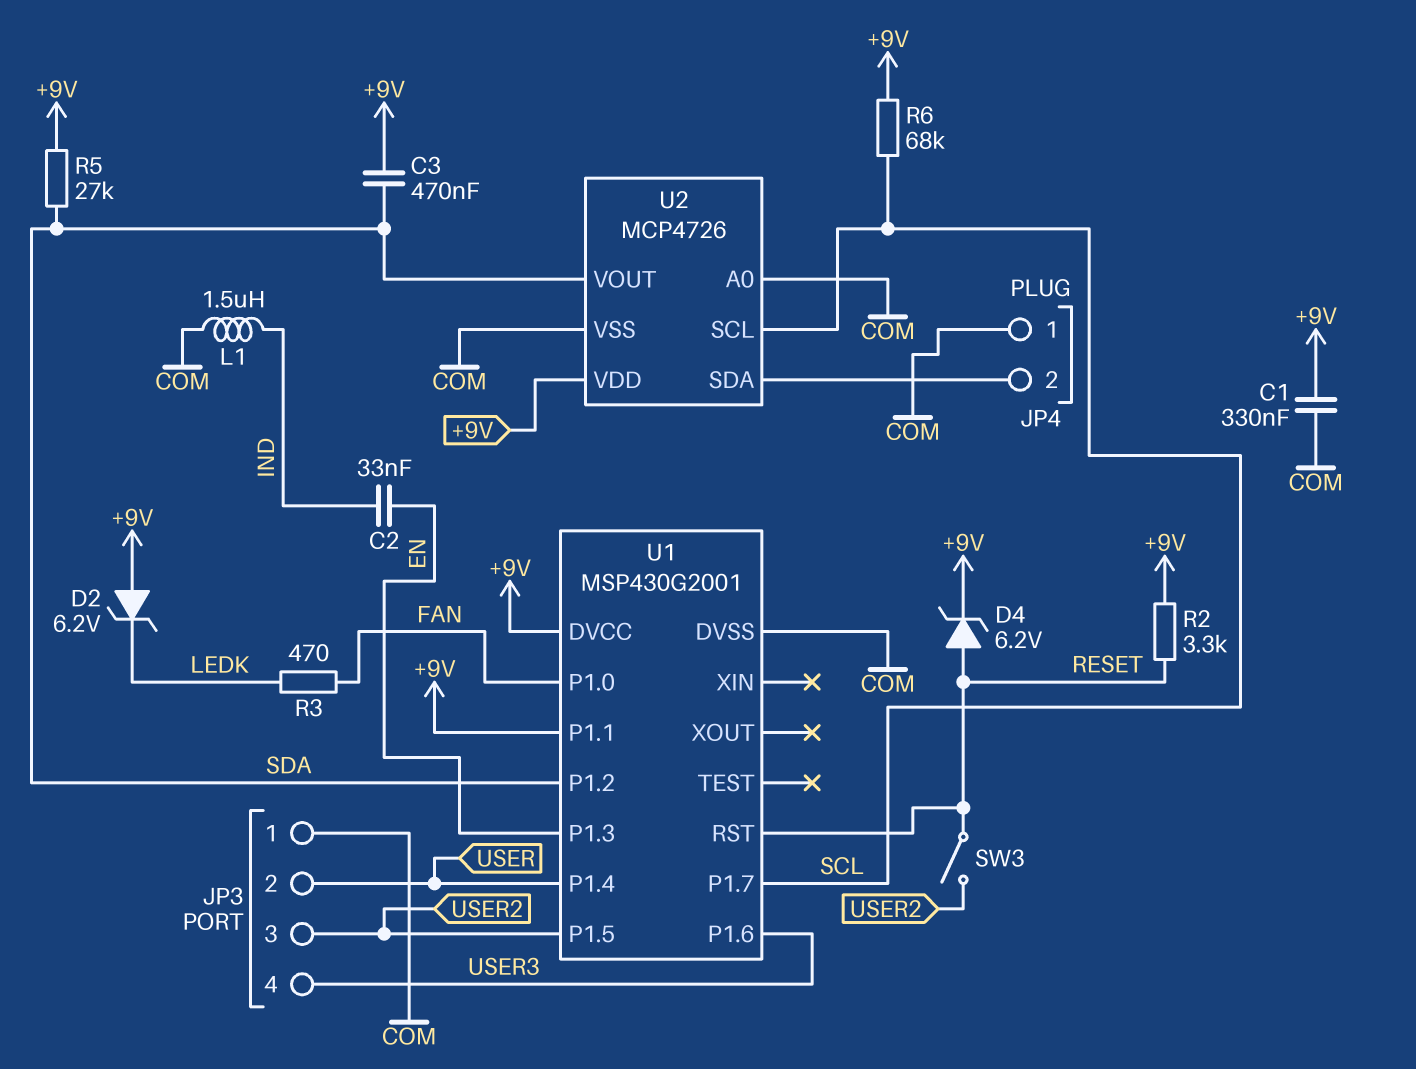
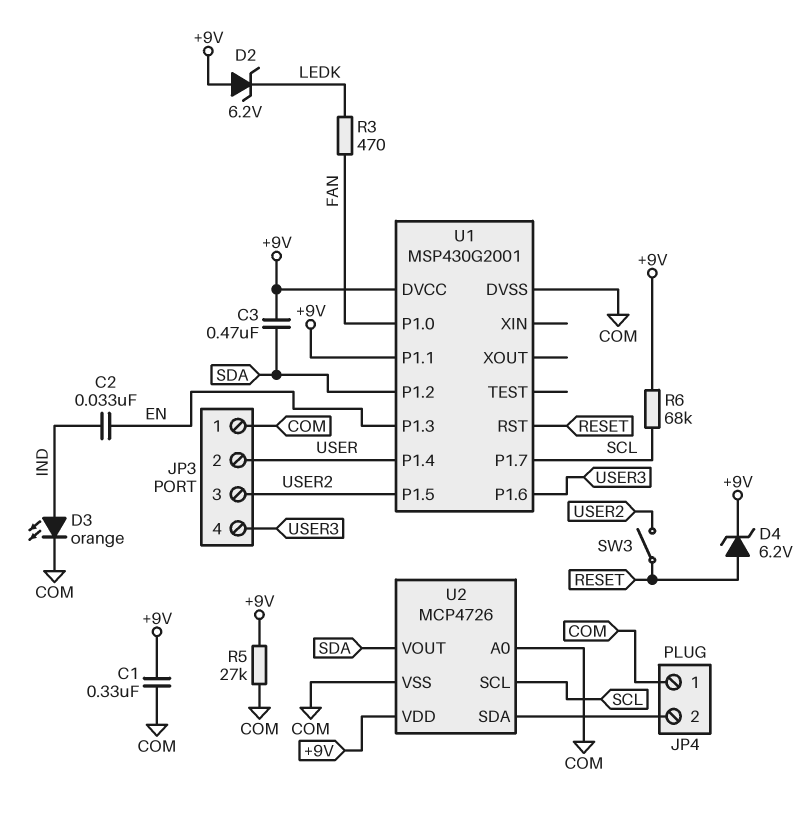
D3: none -> LED orange (A IND, K COM)
L1: 1.5uH (COM, IND) -> none
R2: 3.3k (+9V, RESET) -> none
R5: 27k (+9V, SDA) -> 27k (+9V, COM)

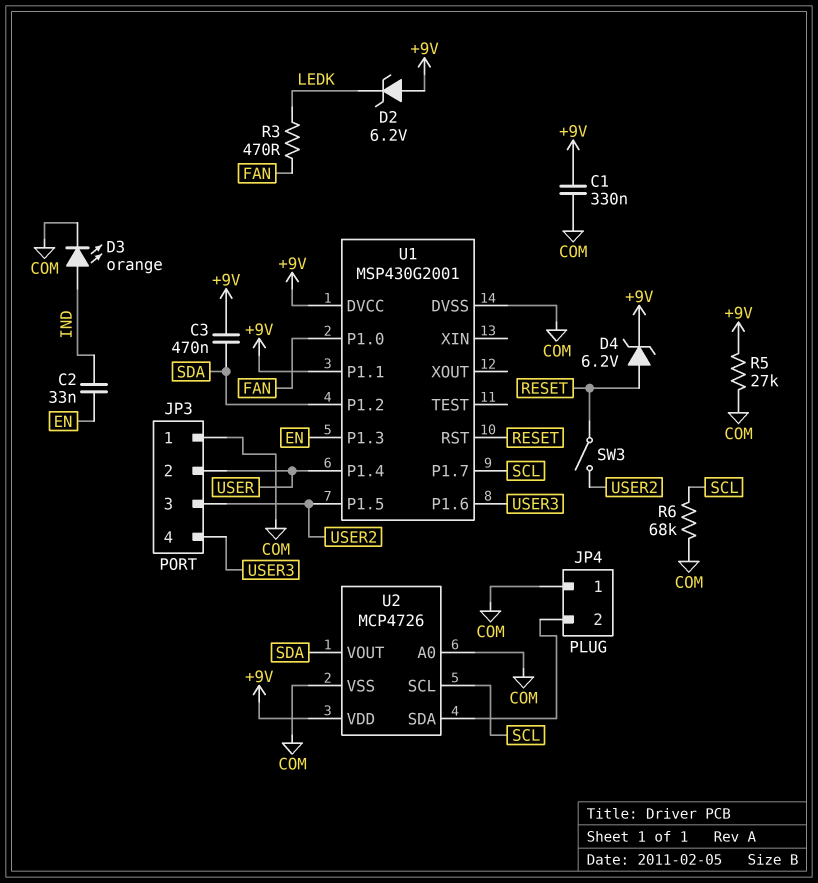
R6: 68k (+9V, SCL) -> 68k (COM, SCL)

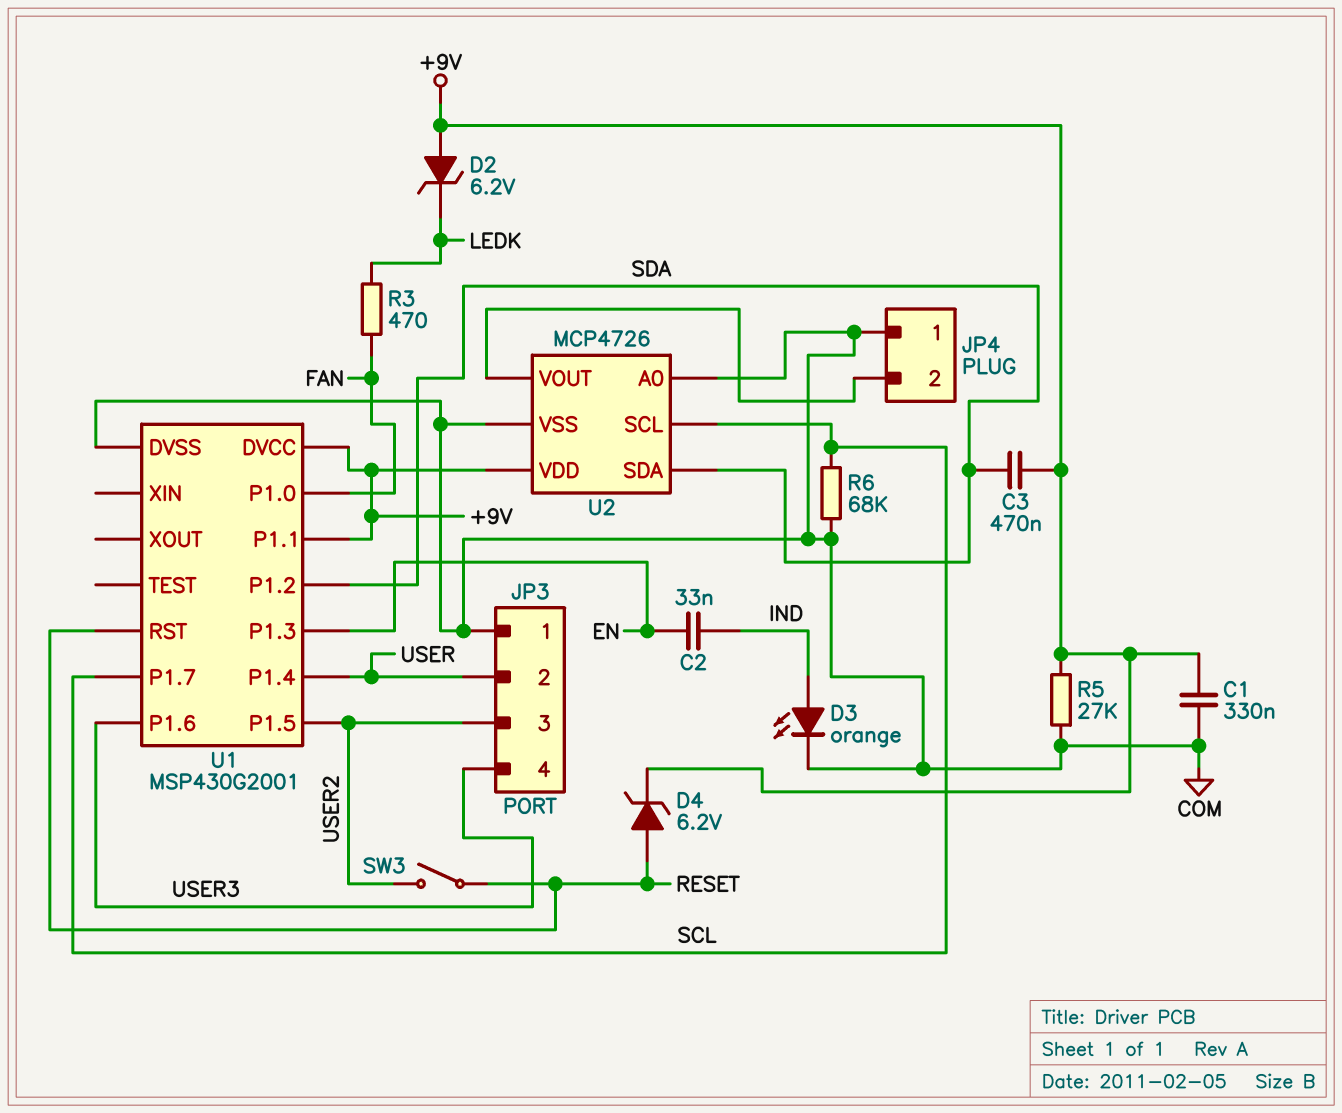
U2 pin SDA: JP4/2 -> SDA
U2 pin VOUT: SDA -> JP4/2

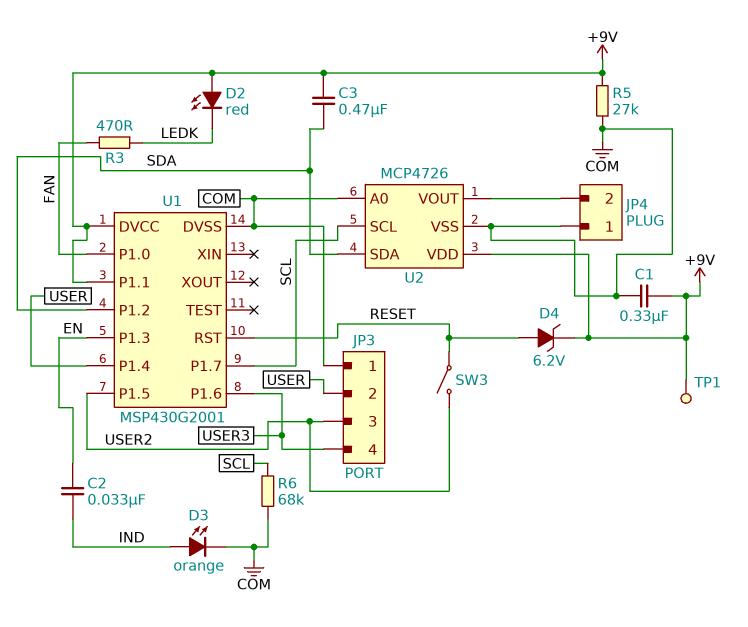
D2: zener 6.2V (A +9V, K LEDK) -> LED red (A +9V, K LEDK)
TP1: none -> test point (+9V)

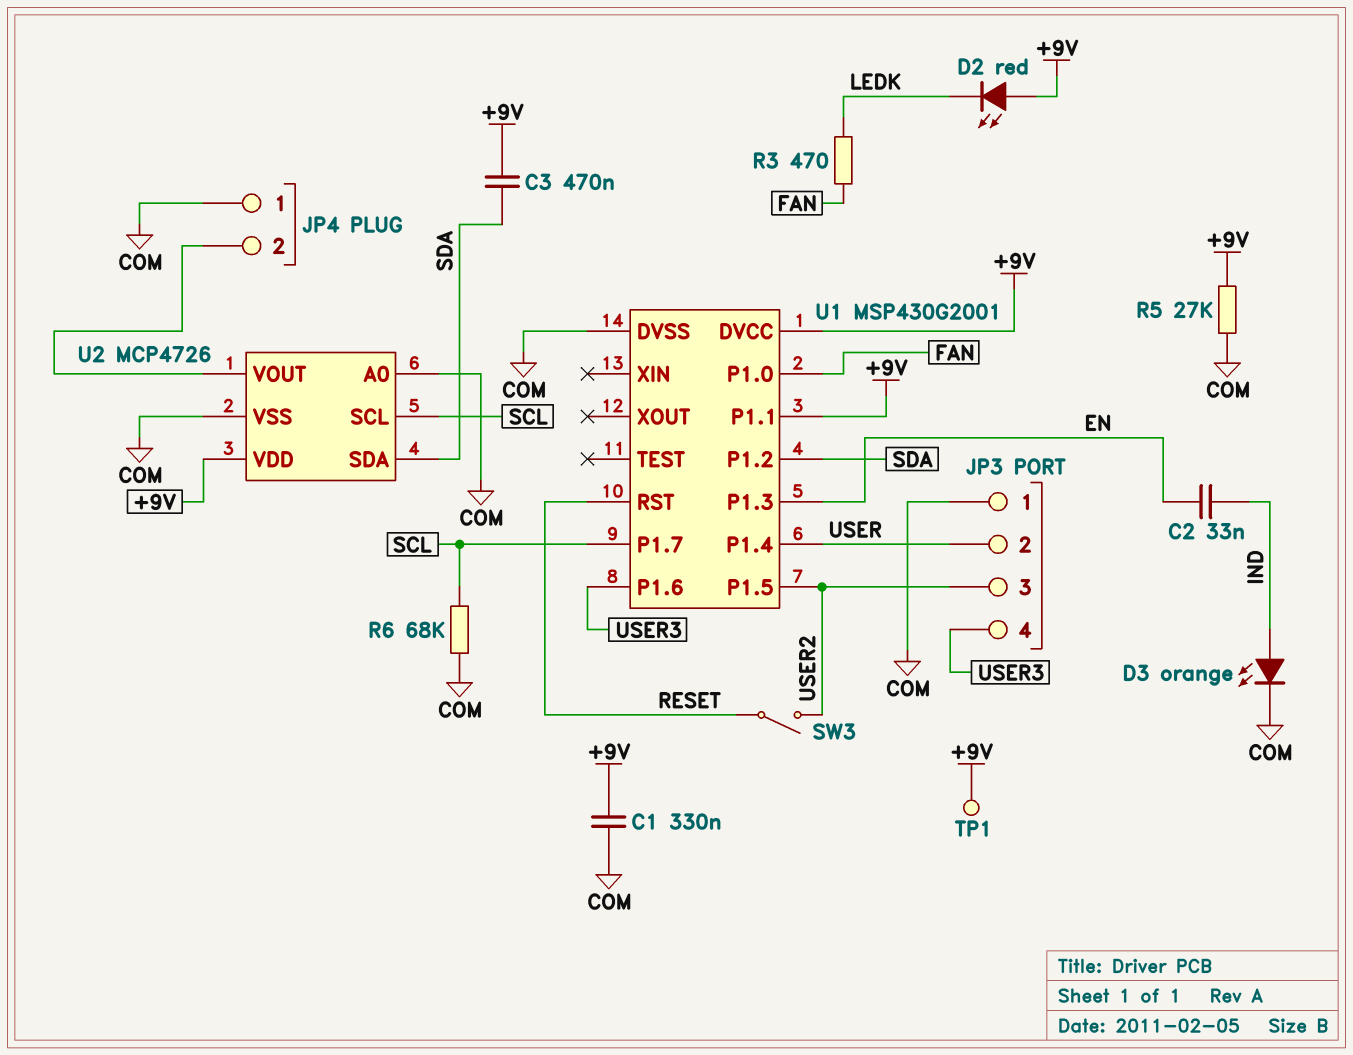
D4: zener 6.2V (A RESET, K +9V) -> none

